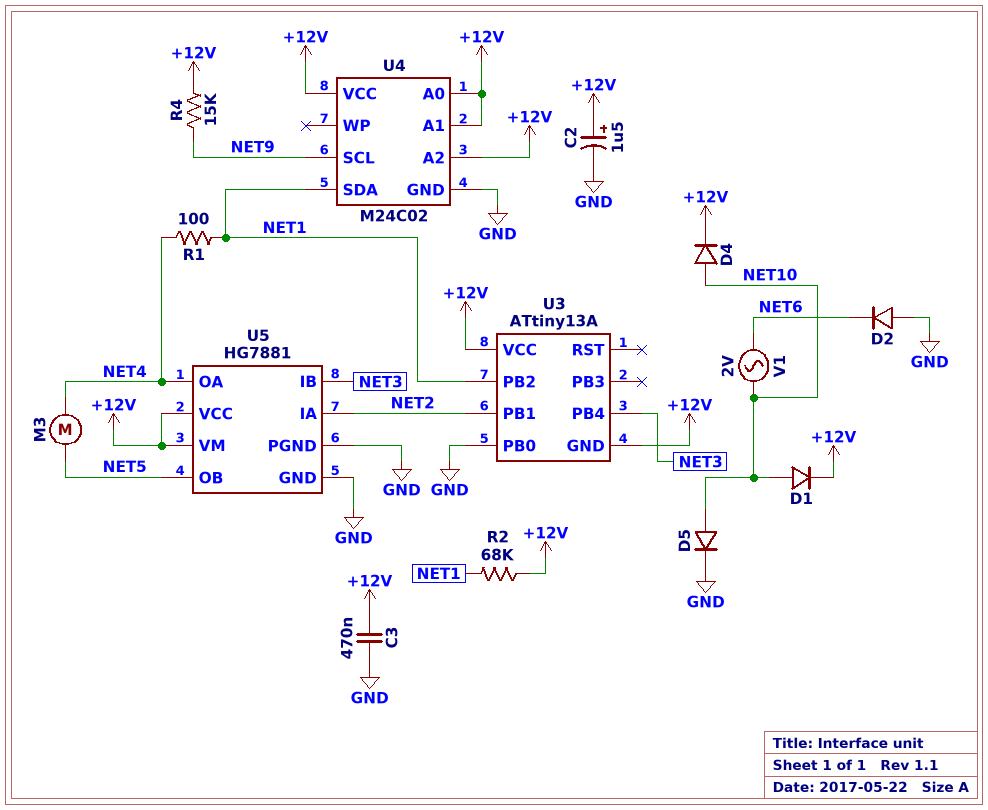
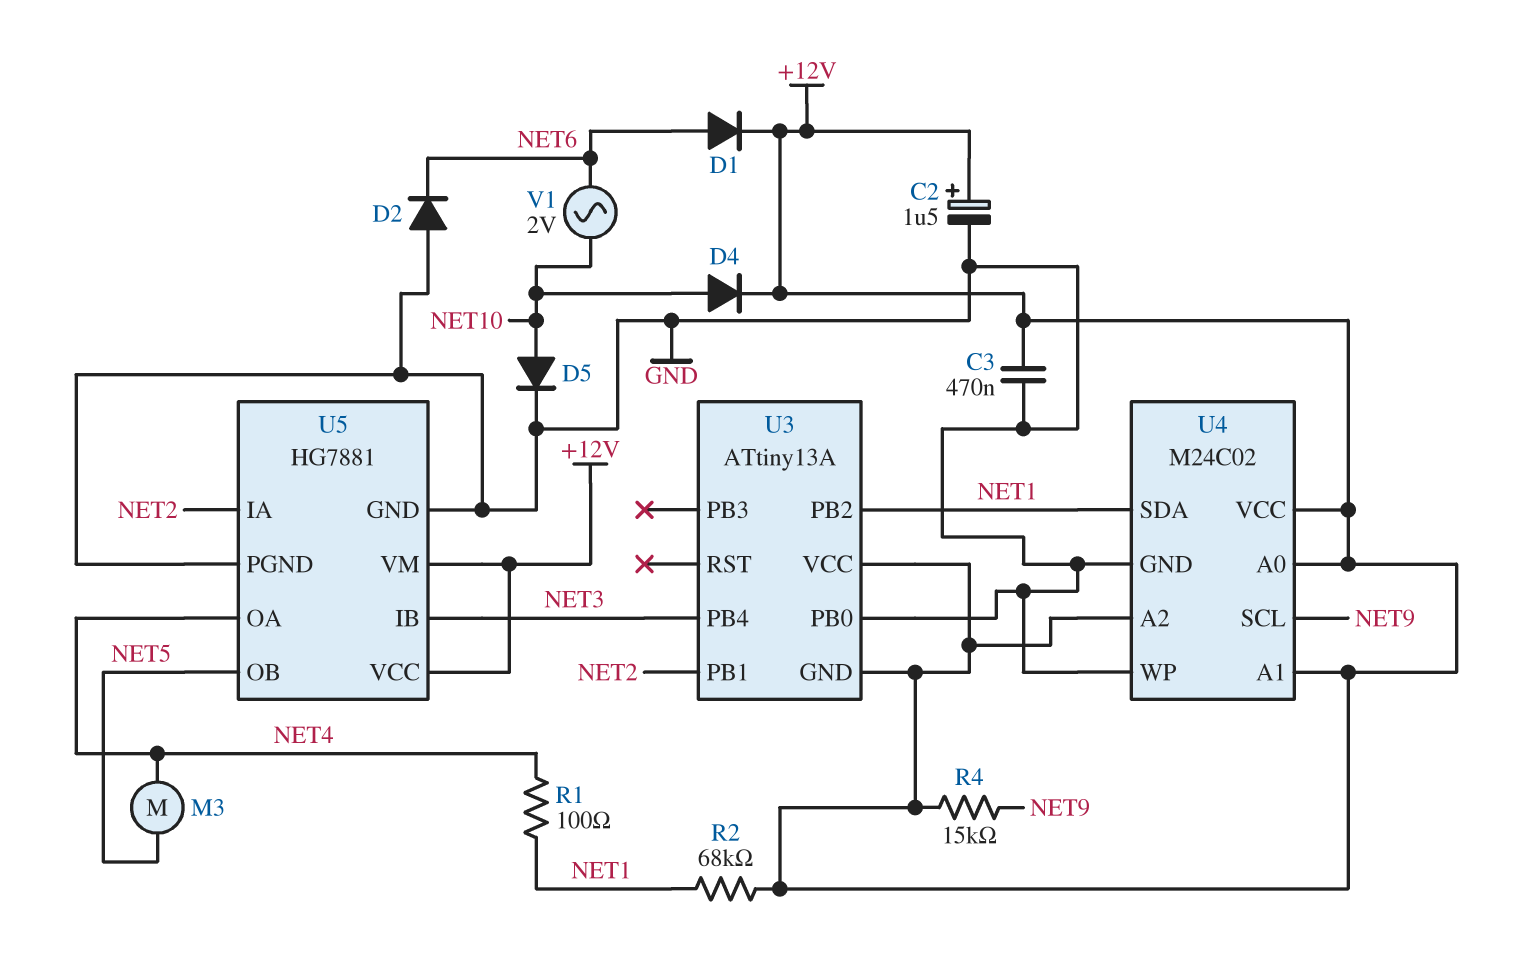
D1: diode (A NET10, K +12V) -> diode (A NET6, K +12V)
U4 pin WP: none -> GND

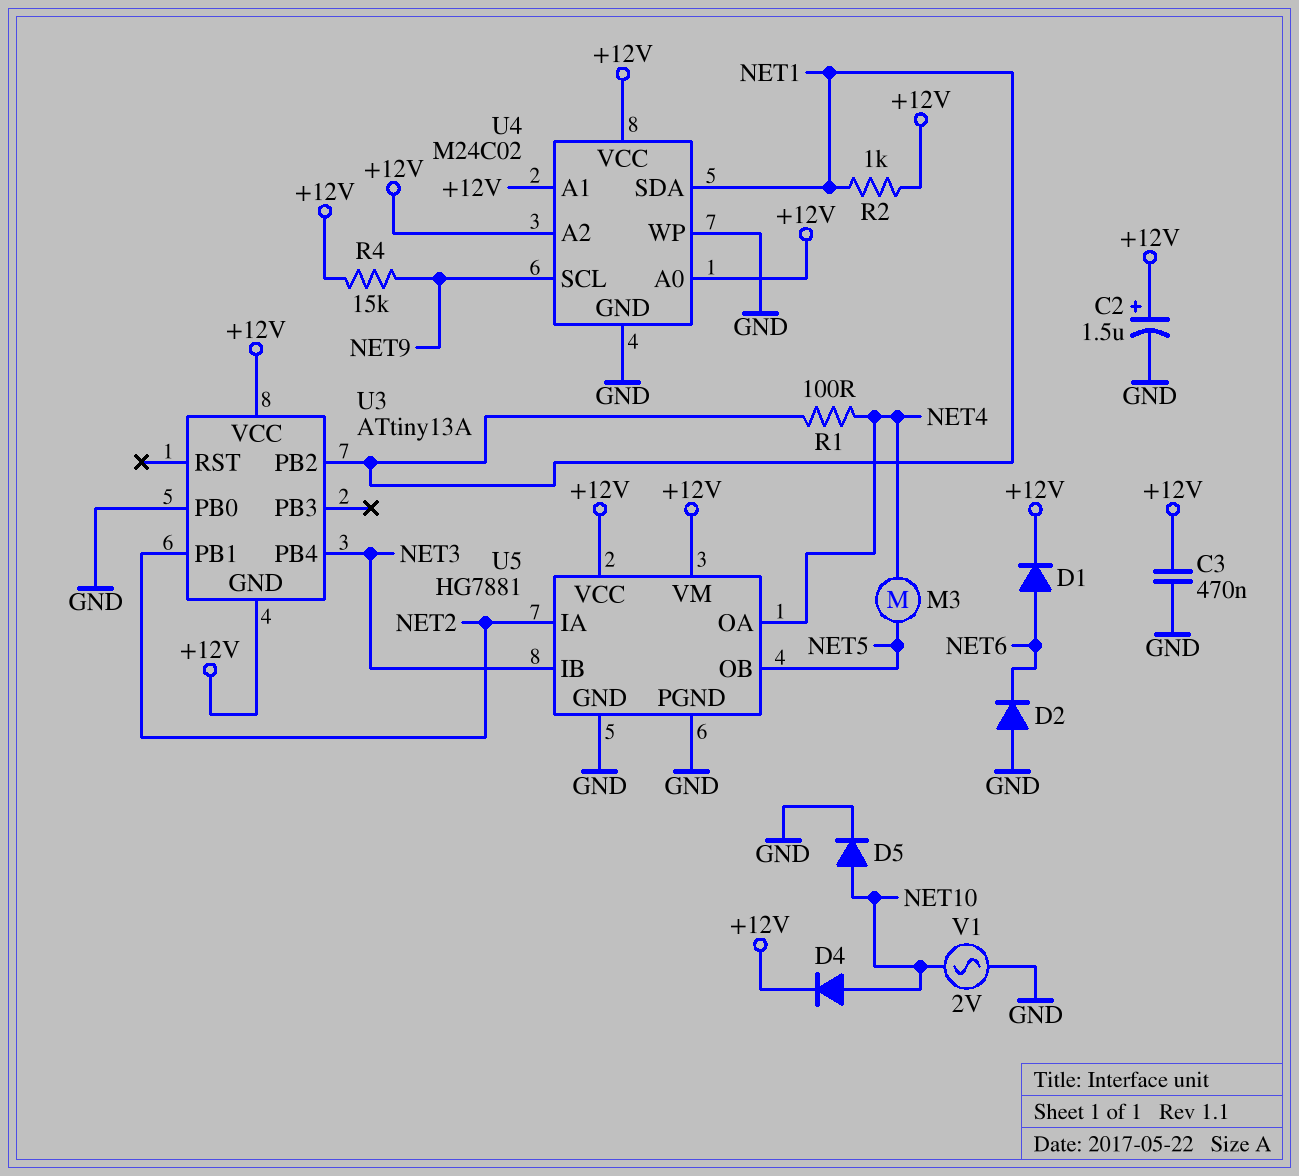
R2: 68k (+12V, NET1) -> 1k (+12V, NET1)
V1: AC 2V (NET6, NET10) -> AC 2V (GND, NET10)

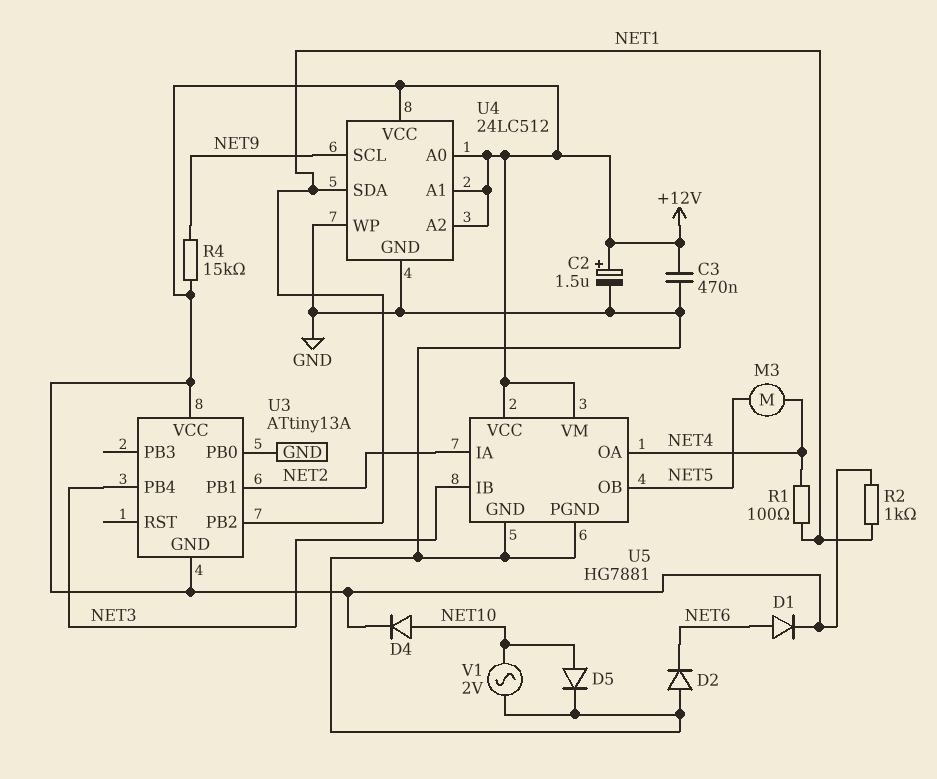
U4: M24C02 -> 24LC512

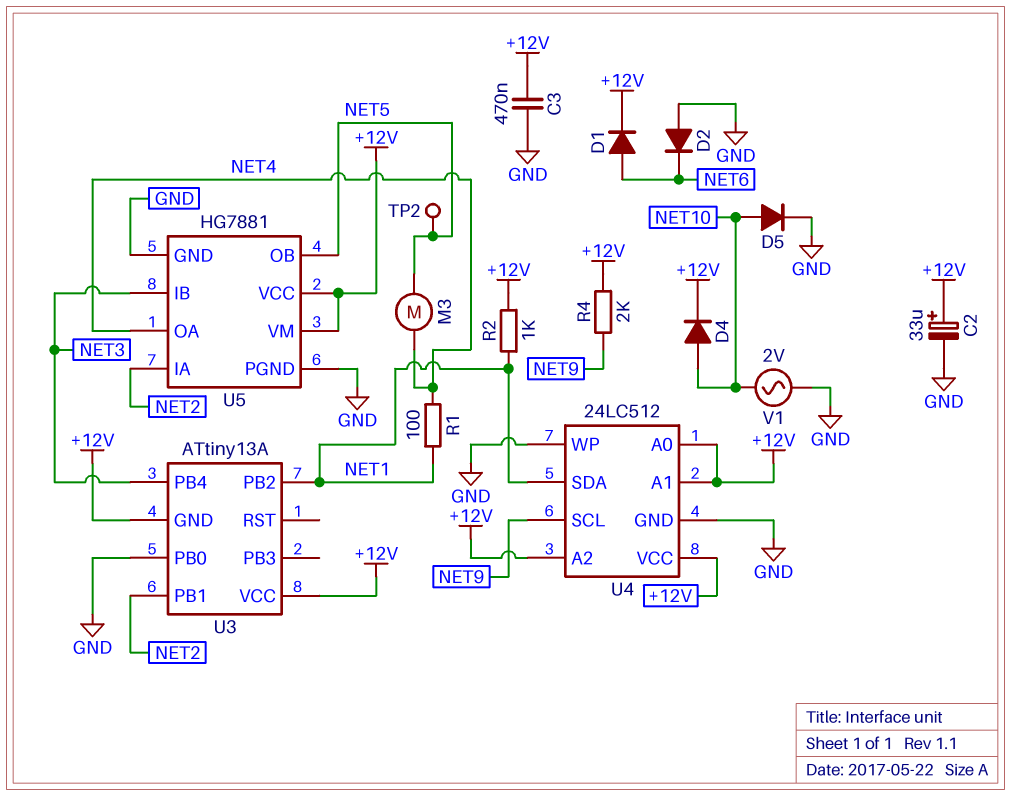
C2: 1.5uF (plus +12V, minus GND) -> 33uF (plus +12V, minus GND)
R4: 15k (+12V, NET9) -> 2k (+12V, NET9)
TP2: none -> test point (NET5)

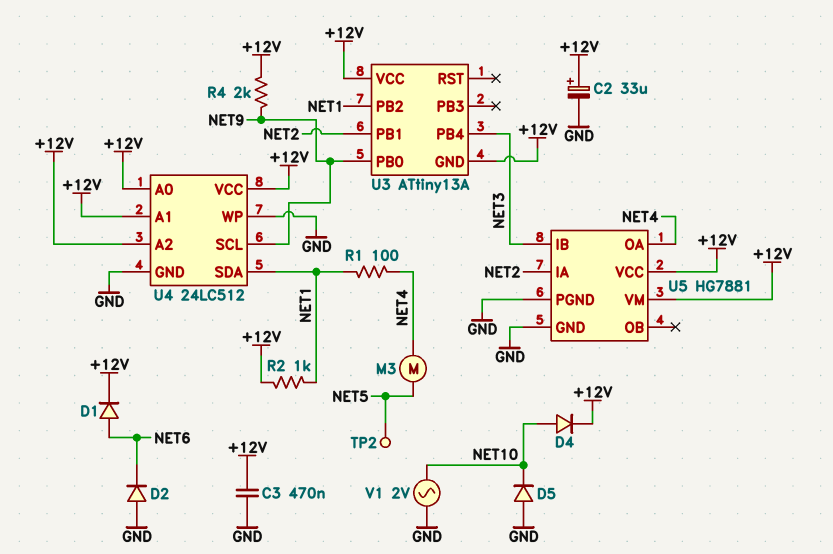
D5: diode (A NET10, K GND) -> diode (A GND, K NET10)
U3 pin PB0: GND -> NET9
U5 pin OB: NET5 -> none

